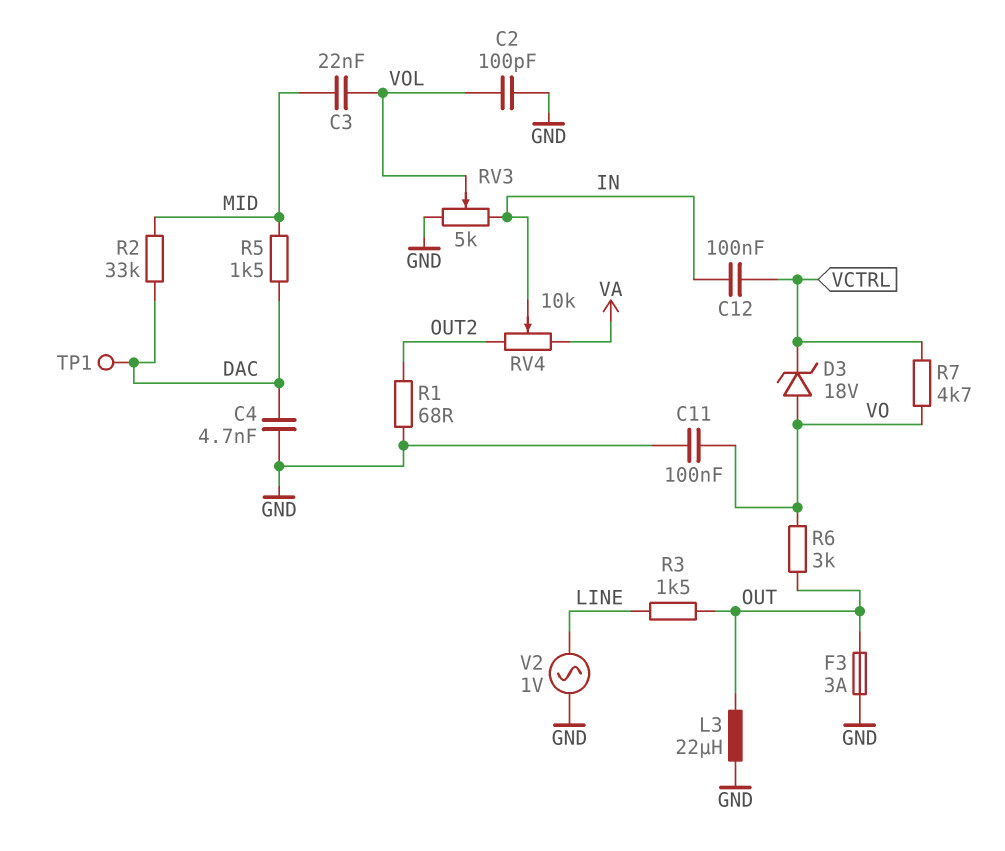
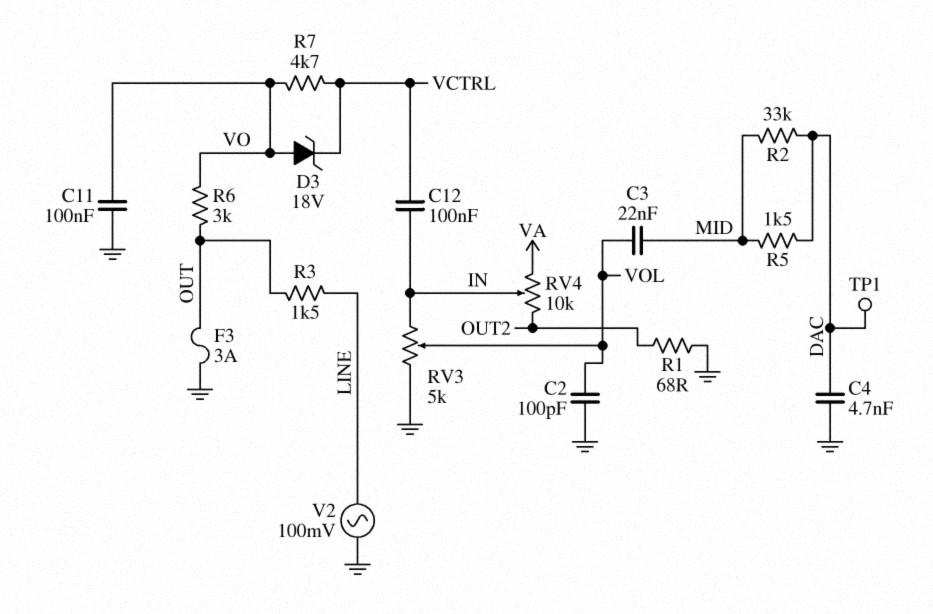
L3: 22uH (GND, OUT) -> none
V2: AC 1V (GND, LINE) -> AC 100mV (GND, LINE)

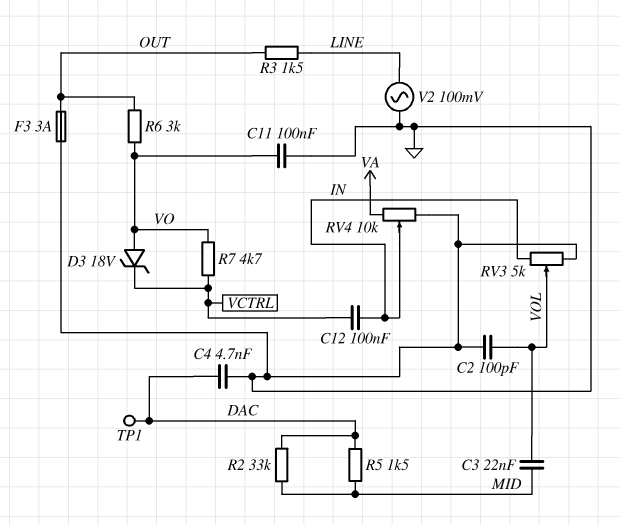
R1: 68 (GND, OUT2) -> none
RV4: 10k (OUT2, VA, wiper IN) -> 10k (GND, VA, wiper IN)

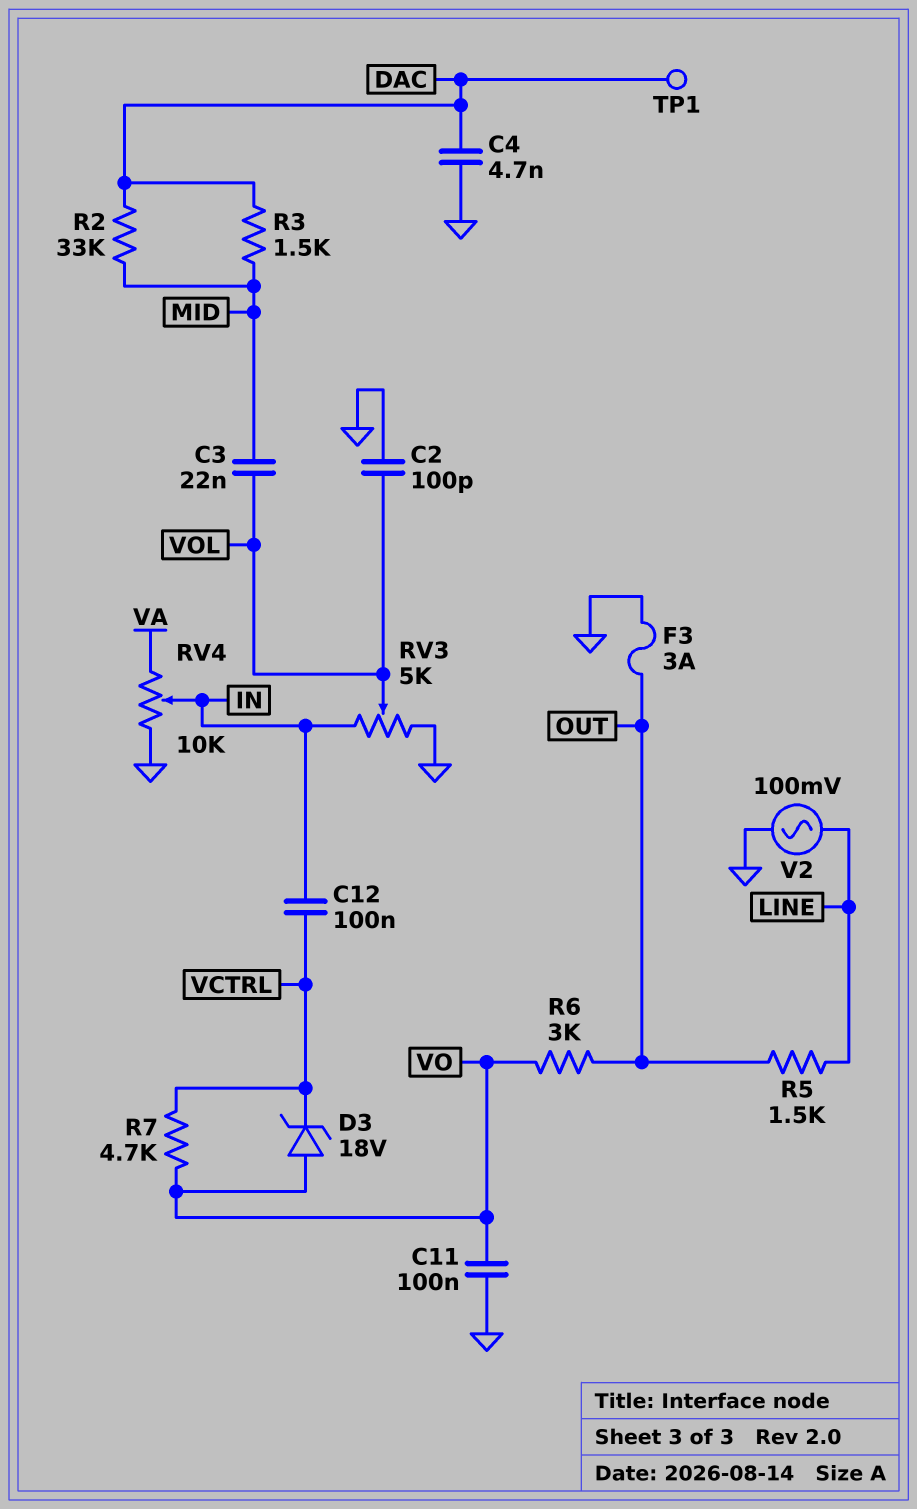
R3: 1.5k (LINE, OUT) -> 1.5k (DAC, MID)
R5: 1.5k (DAC, MID) -> 1.5k (LINE, OUT)

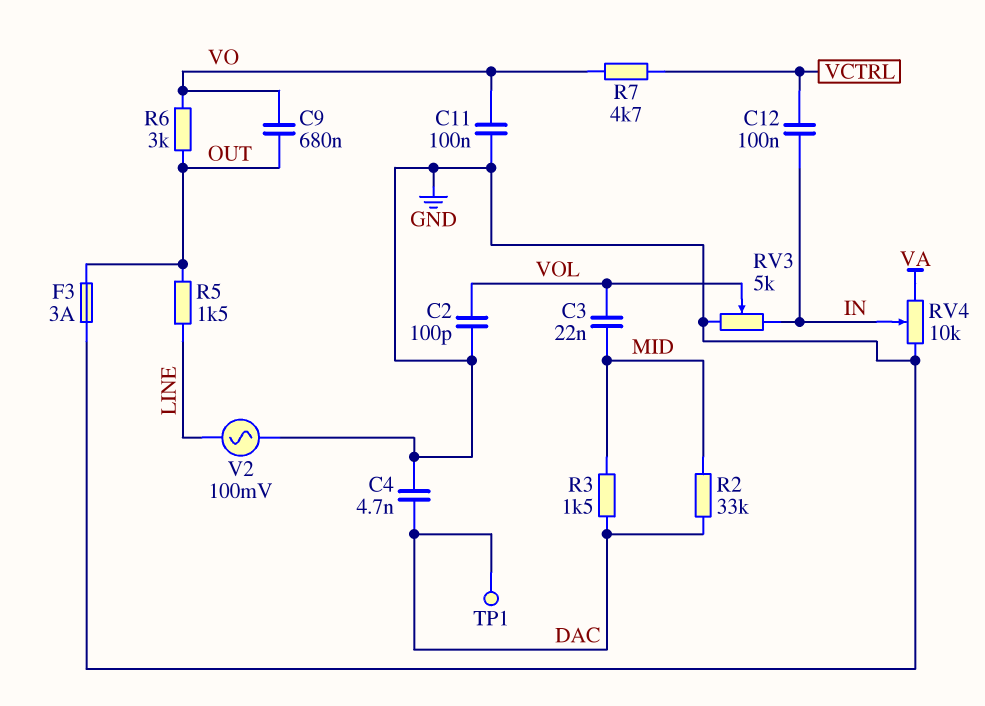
C9: none -> 680nF (OUT, VO)
D3: zener 18V (A VO, K VCTRL) -> none

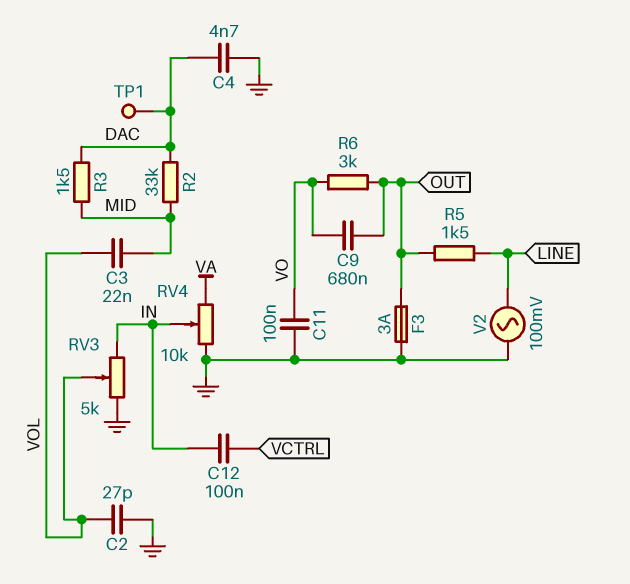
C2: 100pF (GND, VOL) -> 27pF (GND, VOL)
R7: 4.7k (VCTRL, VO) -> none

